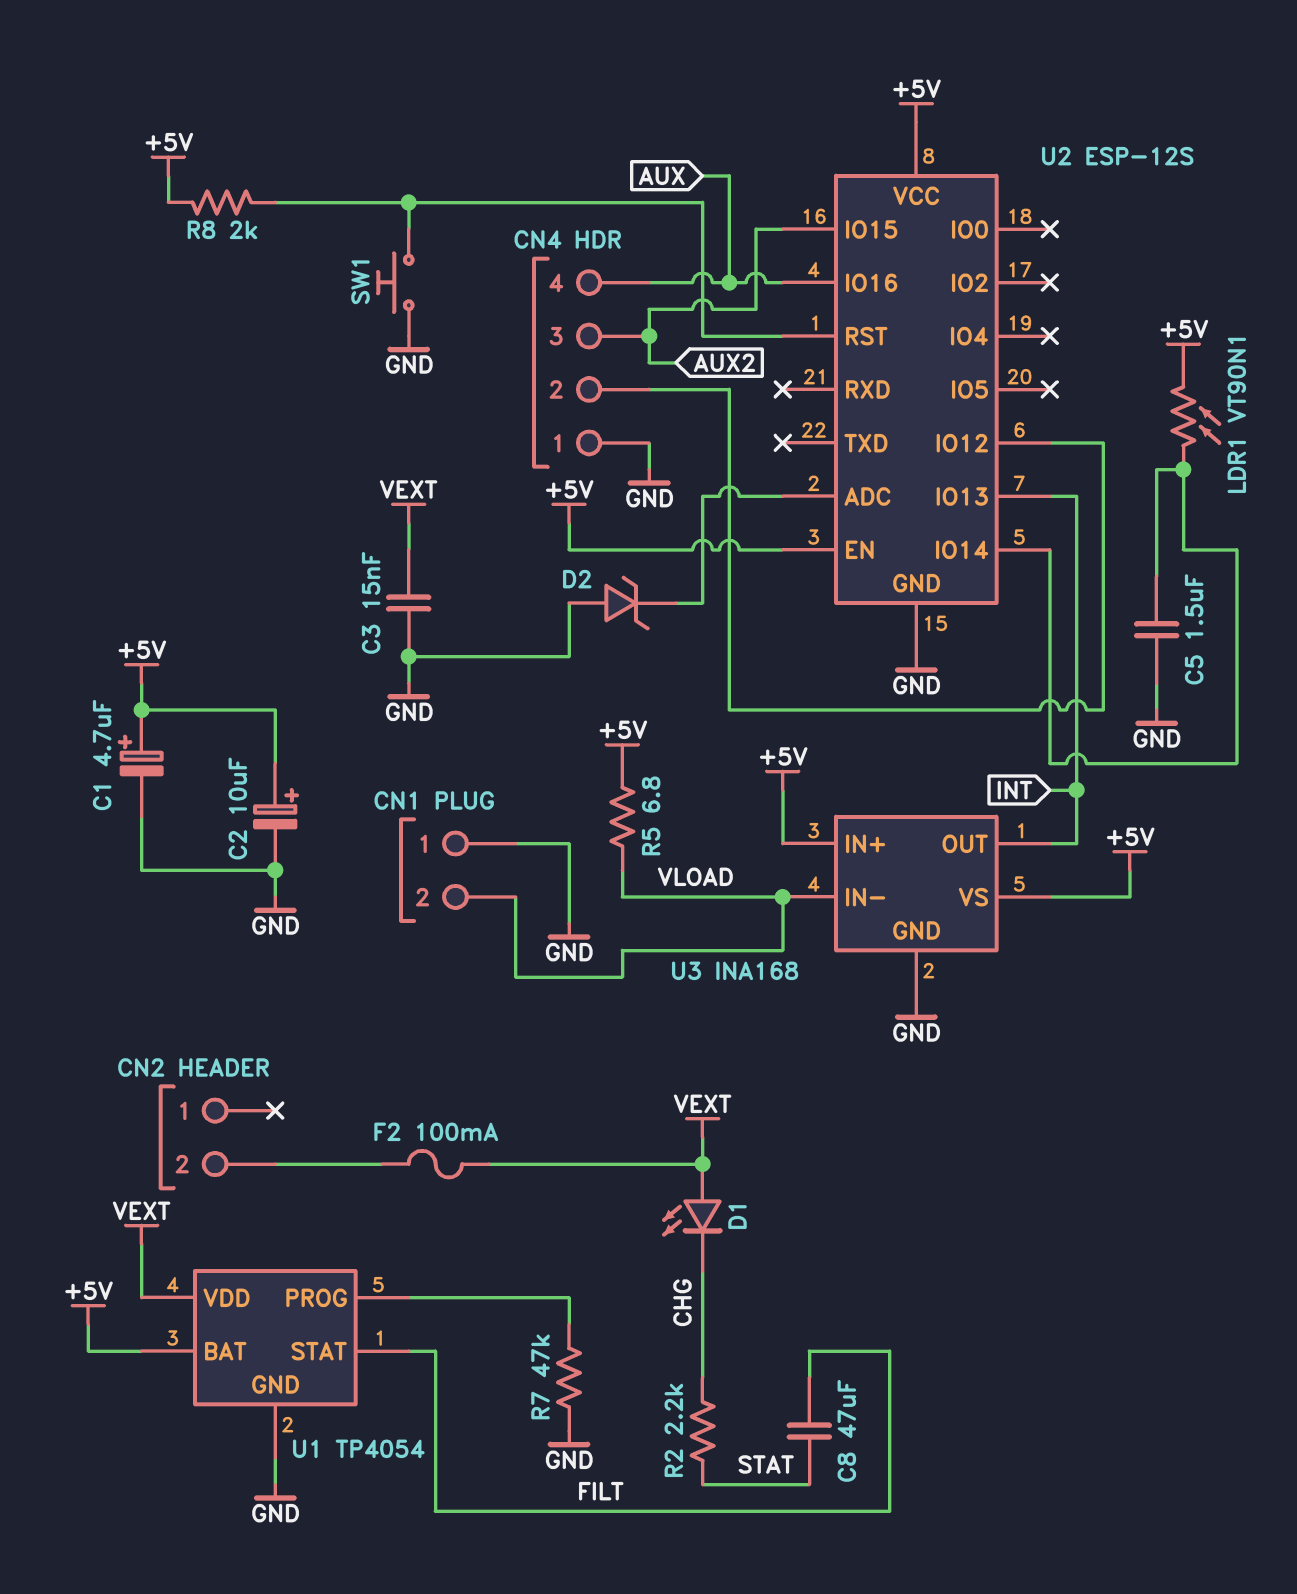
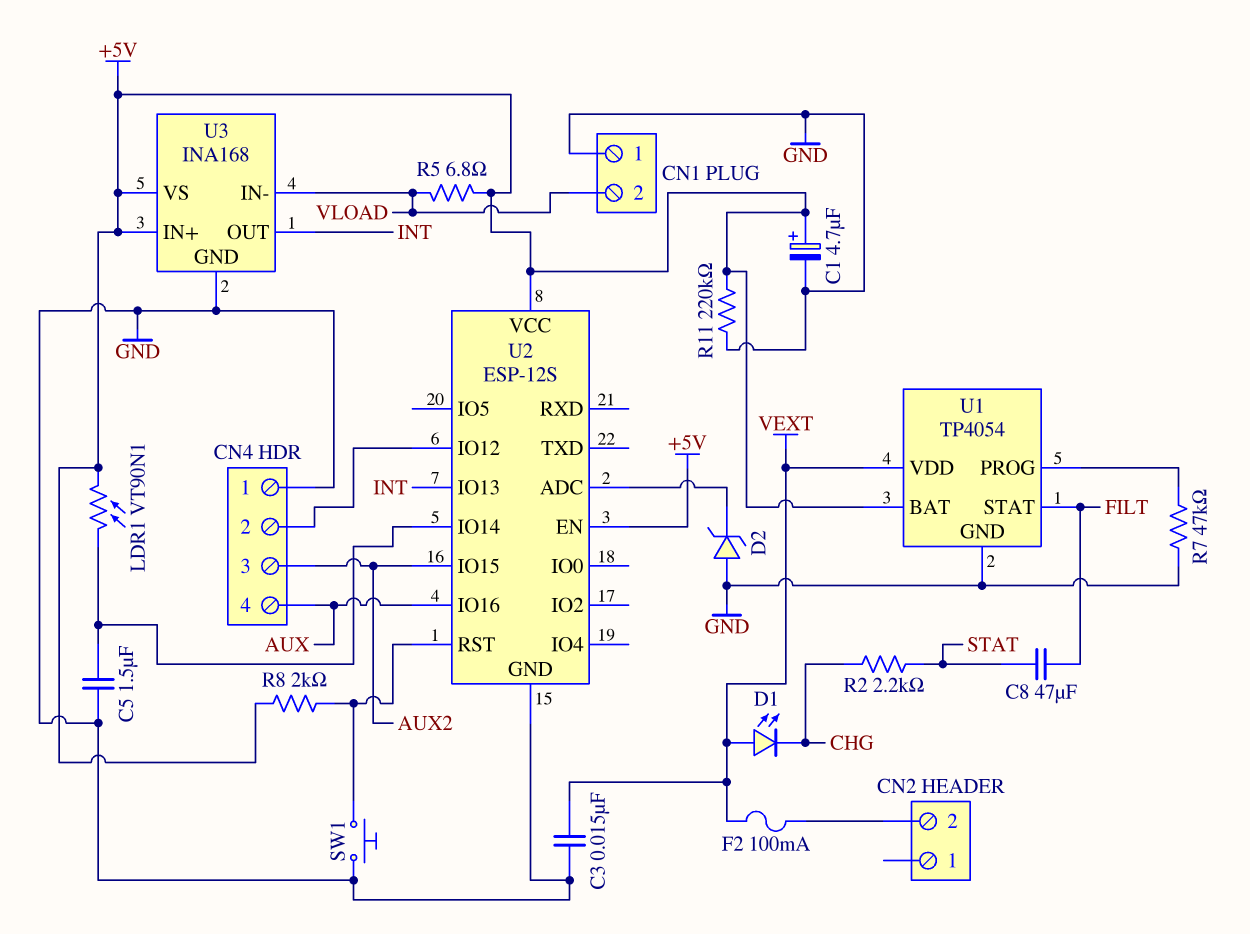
C2: 10uF (plus +5V, minus GND) -> none
R11: none -> 220k (+5V, GND)

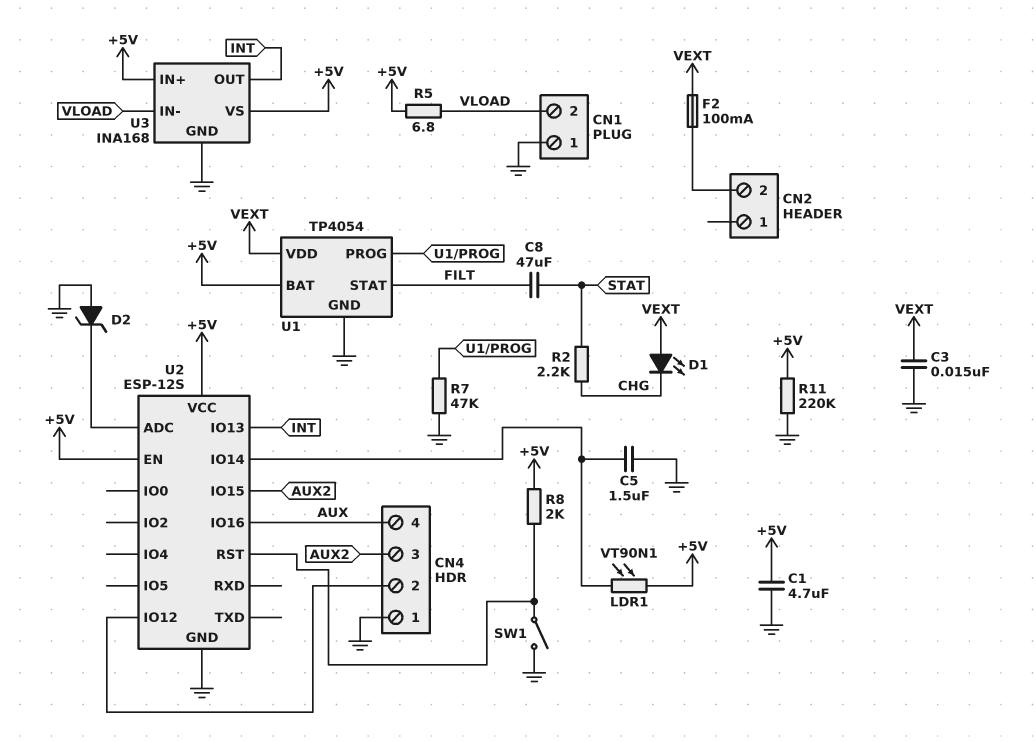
C1: 4.7uF (plus +5V, minus GND) -> 4.7uF (+5V, GND)
SW1: button (GND, U2/RST) -> switch (GND, U2/RST)

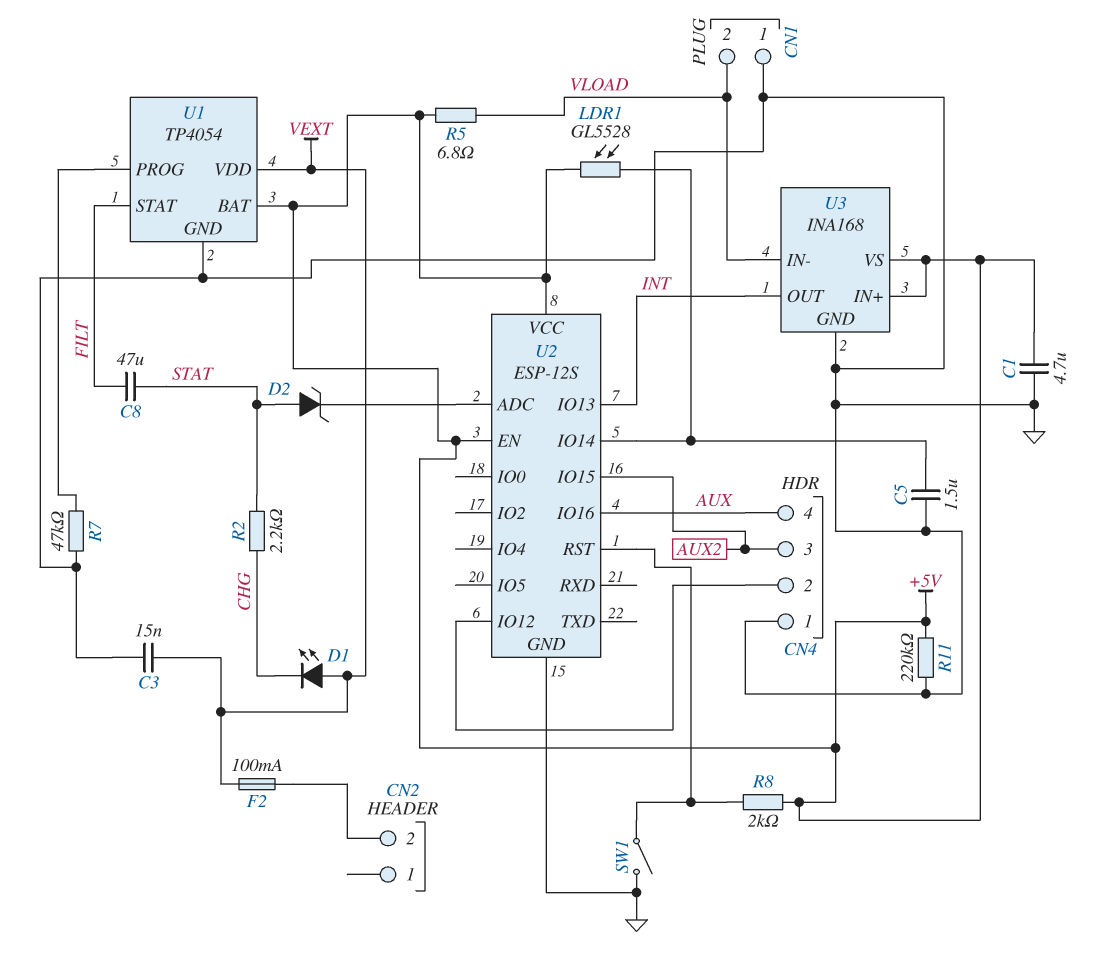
D2: zener (A GND, K U2/ADC) -> zener (A STAT, K U2/ADC)
LDR1: VT90N1 (+5V, U2/IO14) -> GL5528 (+5V, U2/IO14)

